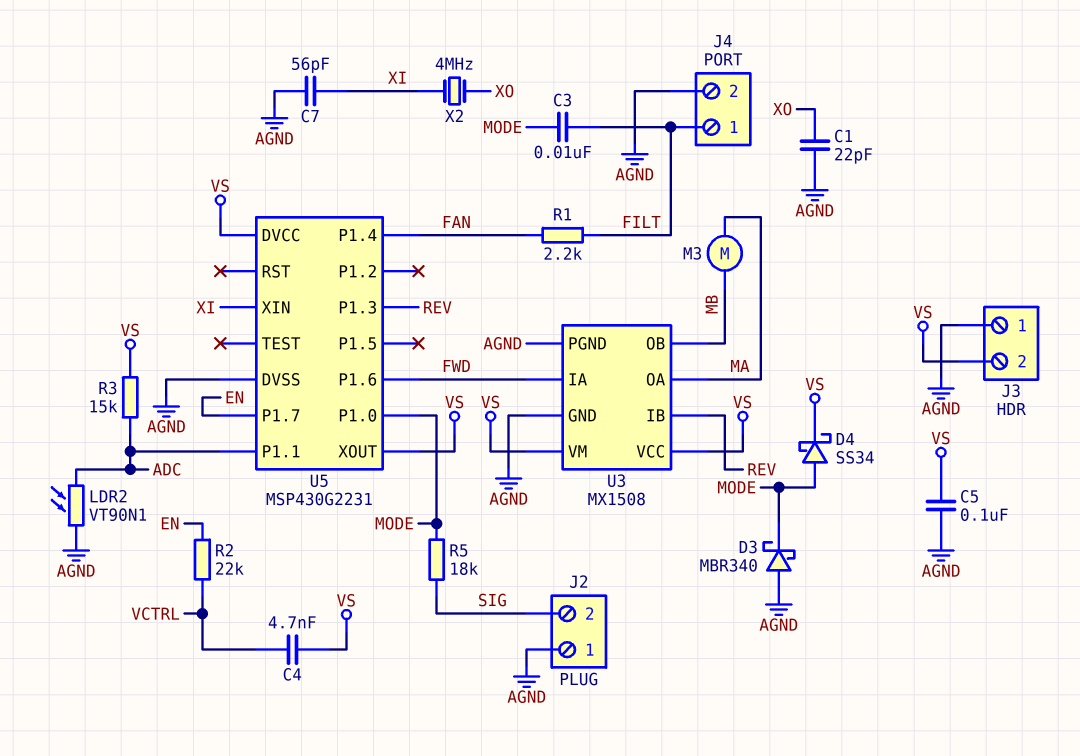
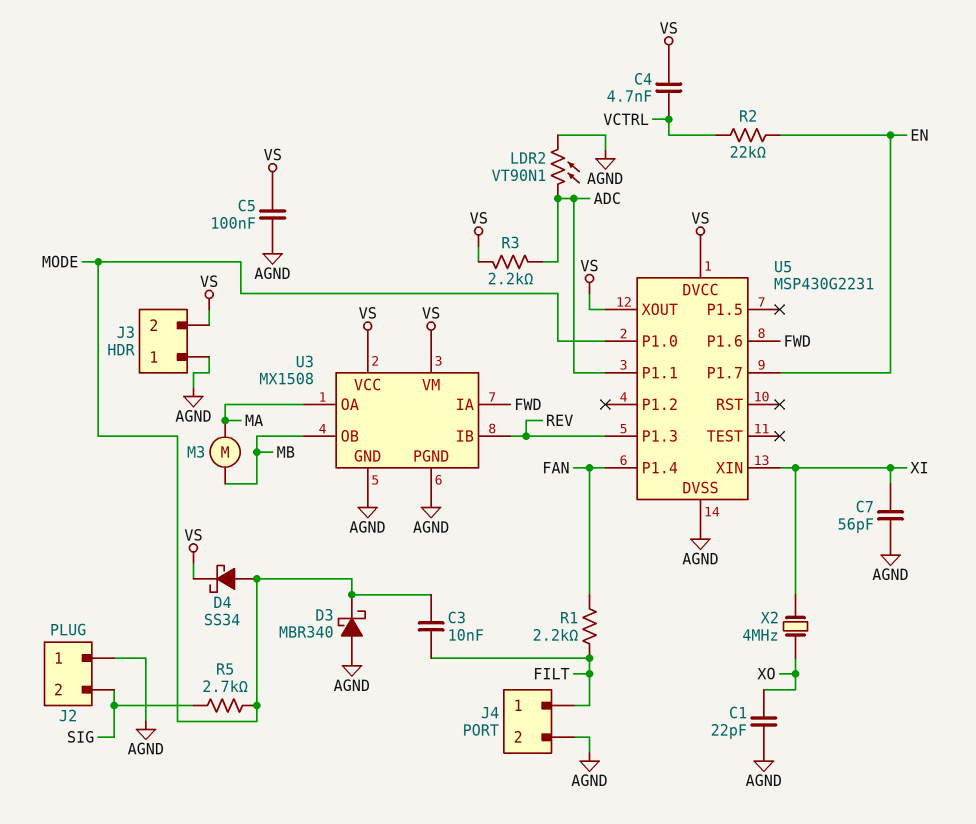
R3: 15k (ADC, VS) -> 2.2k (ADC, VS)
R5: 18k (MODE, SIG) -> 2.7k (MODE, SIG)

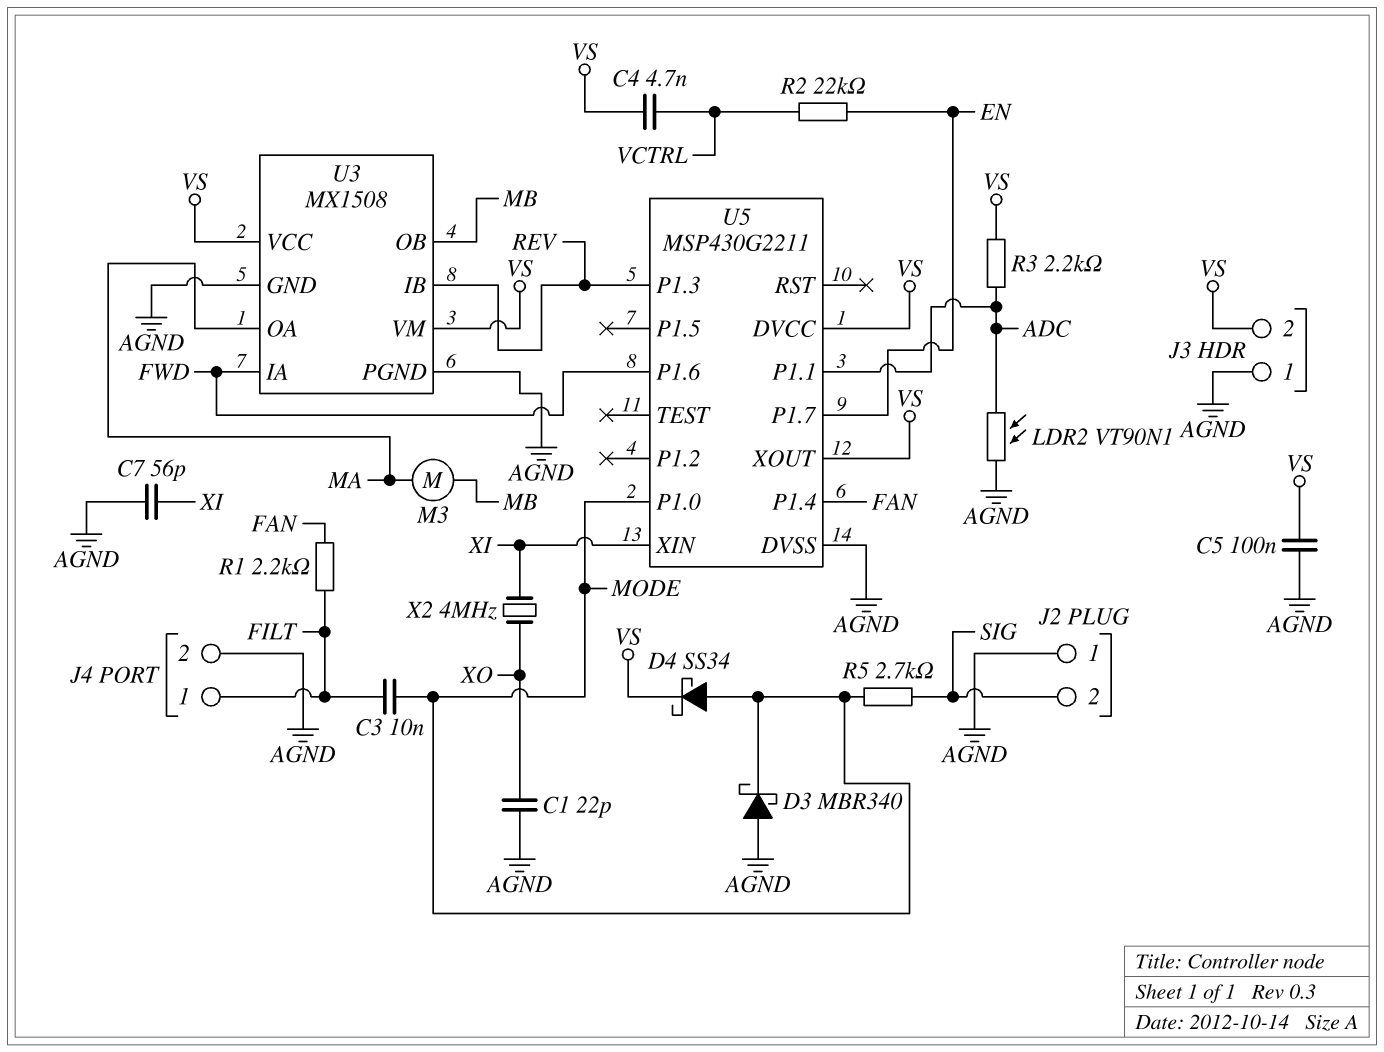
U5: MSP430G2231 -> MSP430G2211

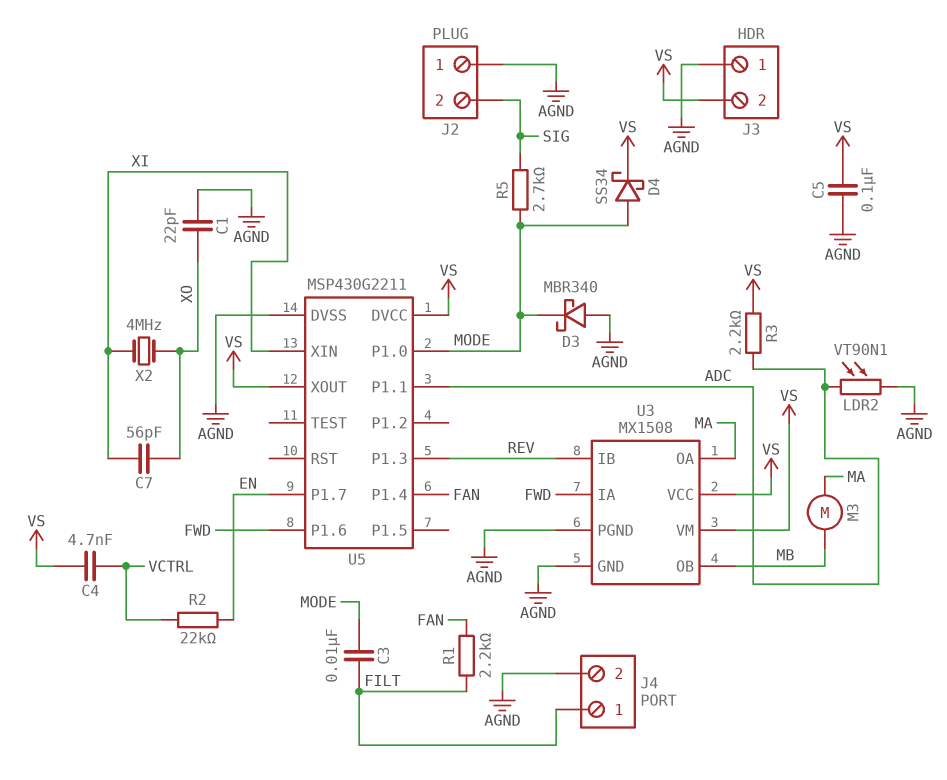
C7: 56pF (AGND, XI) -> 56pF (XI, XO)

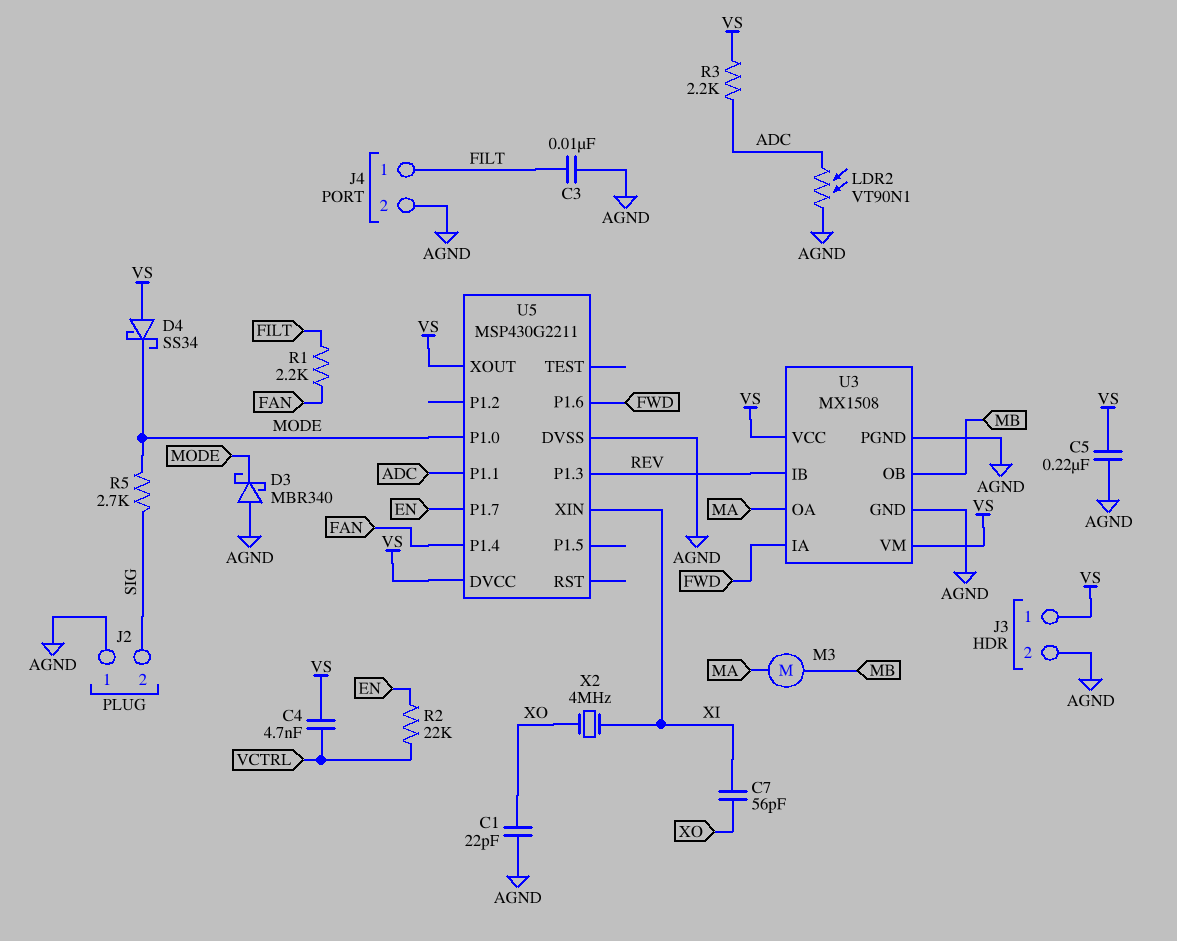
C3: 10nF (FILT, MODE) -> 10nF (AGND, FILT)
C5: 100nF (AGND, VS) -> 220nF (AGND, VS)
D4: schottky SS34 (A MODE, K VS) -> schottky SS34 (A VS, K MODE)
J3 pin 1: AGND -> VS
J3 pin 2: VS -> AGND

